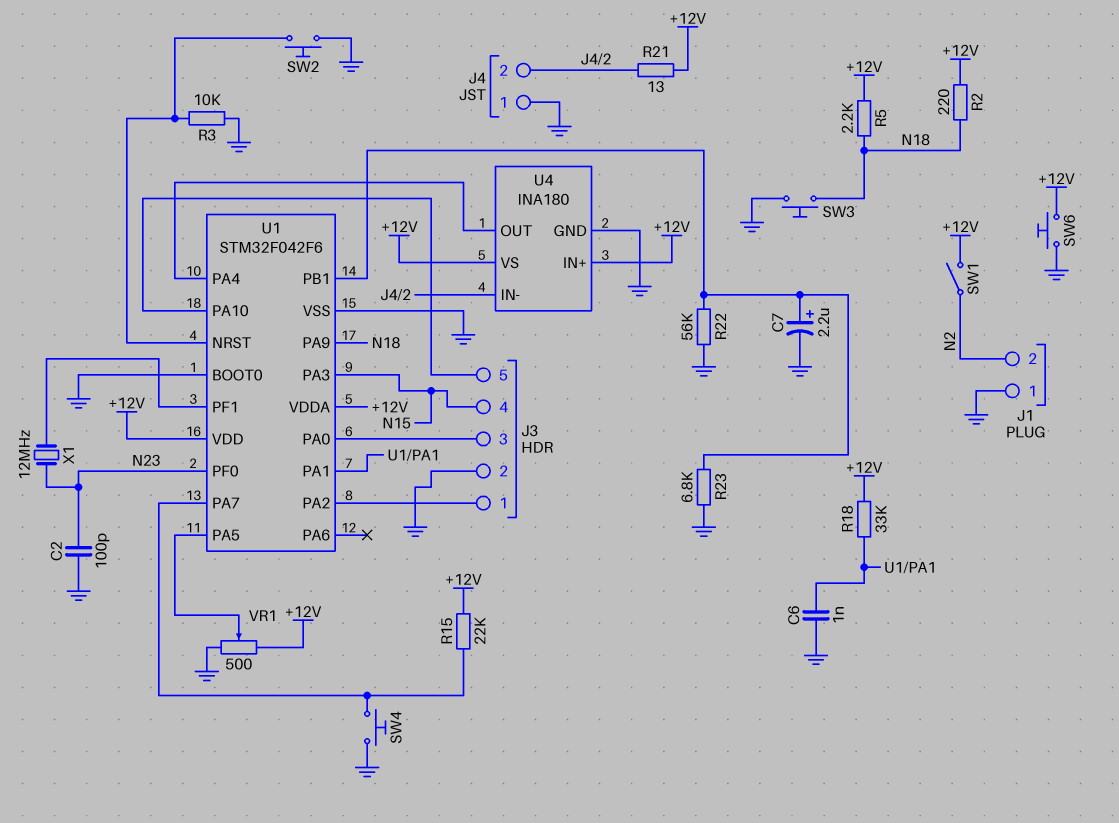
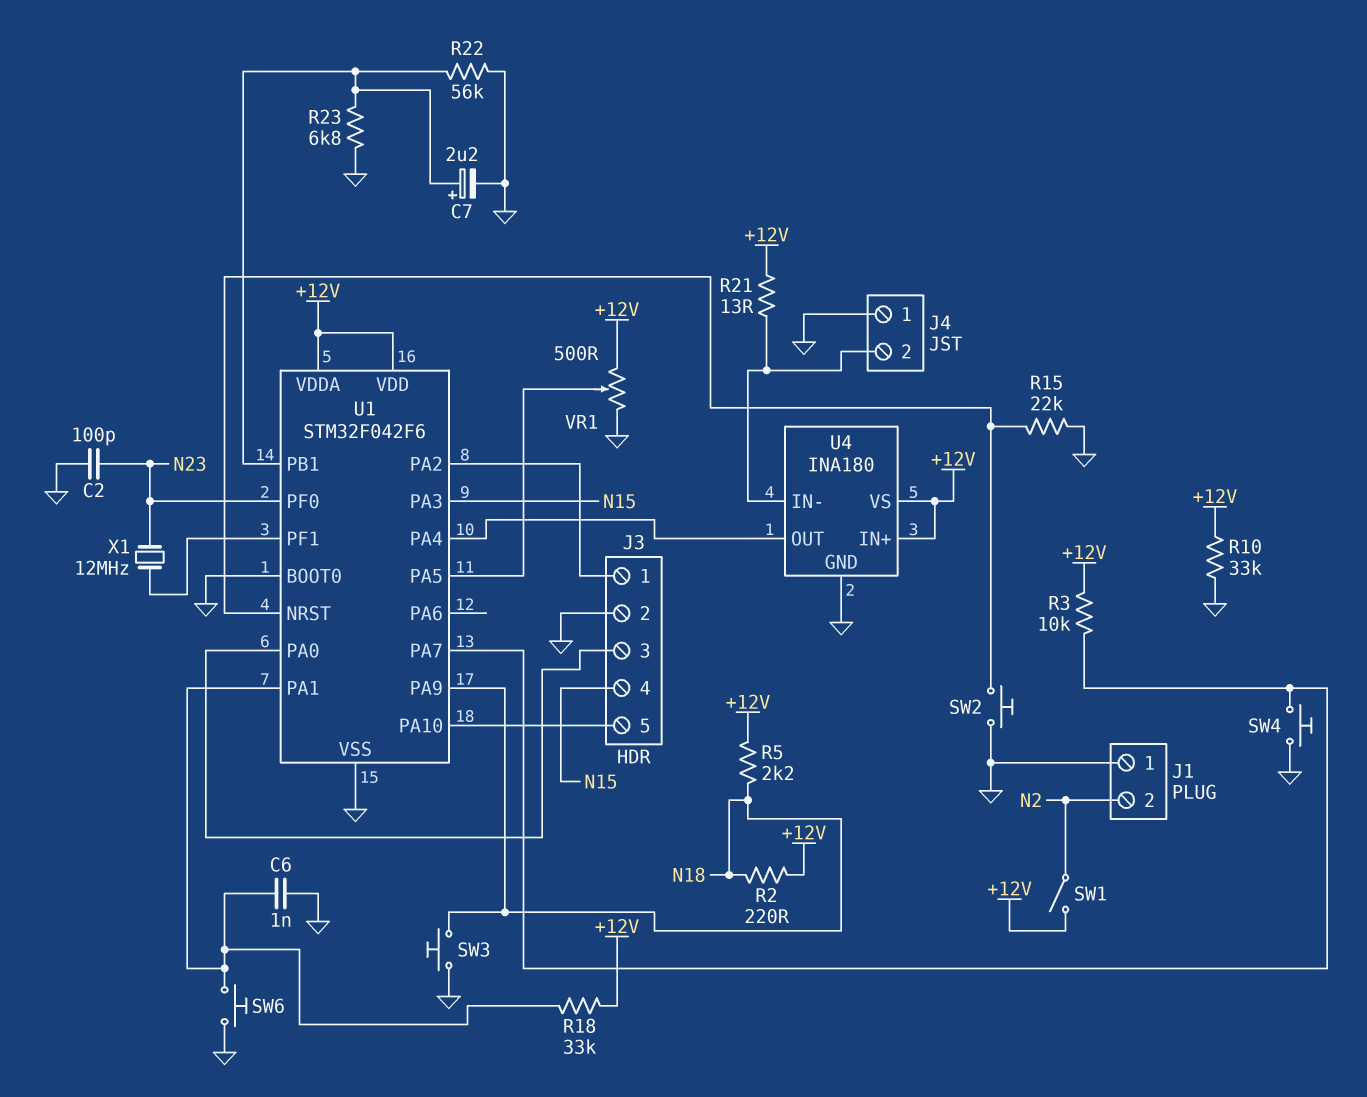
R3: 10k (GND, U1/NRST) -> 10k (+12V, U1/PA7)
R10: none -> 33k (+12V, GND)
R15: 22k (+12V, U1/PA7) -> 22k (GND, U1/NRST)
SW6: button (+12V, GND) -> button (GND, U1/PA1)

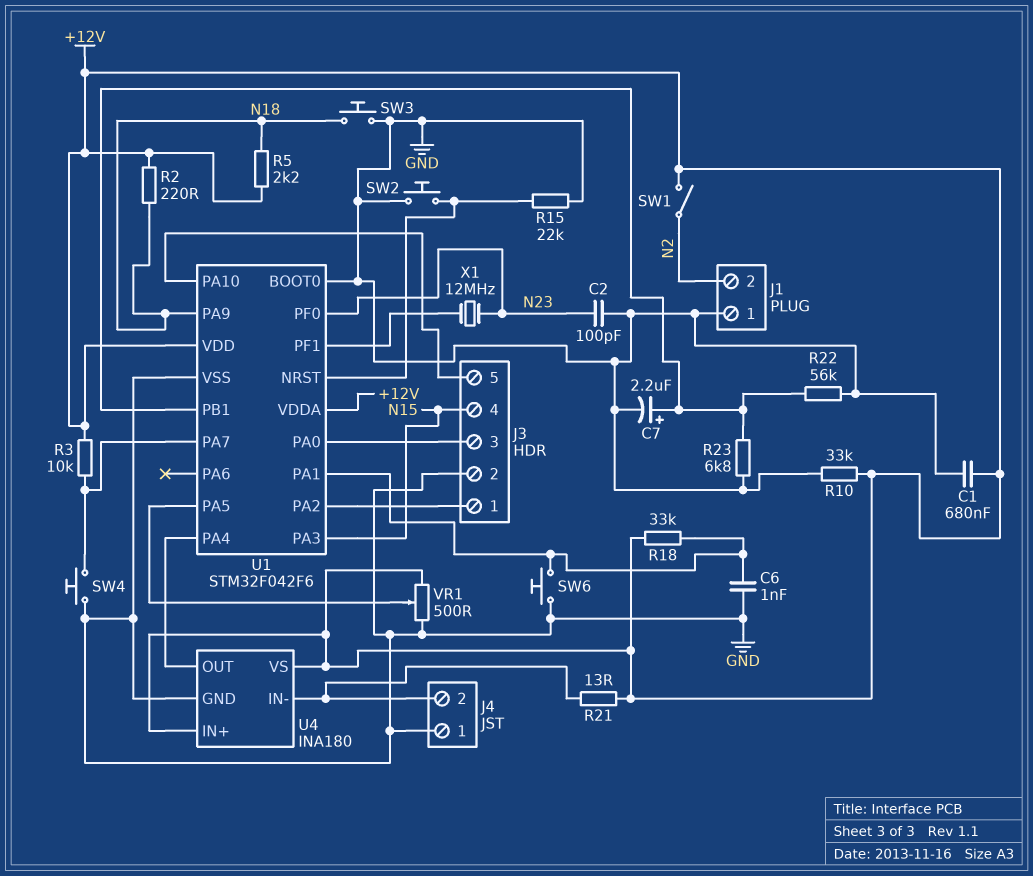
C1: none -> 680nF (+12V, GND)

